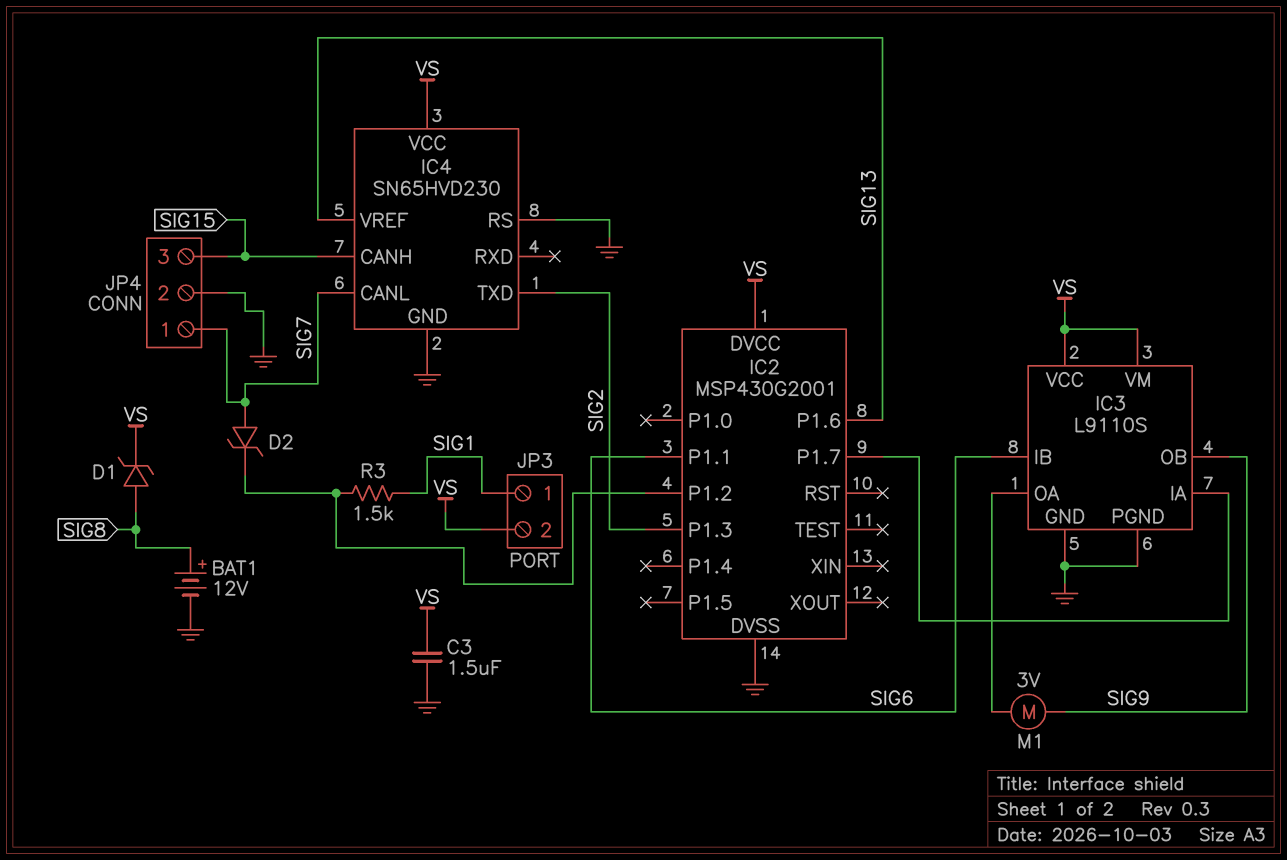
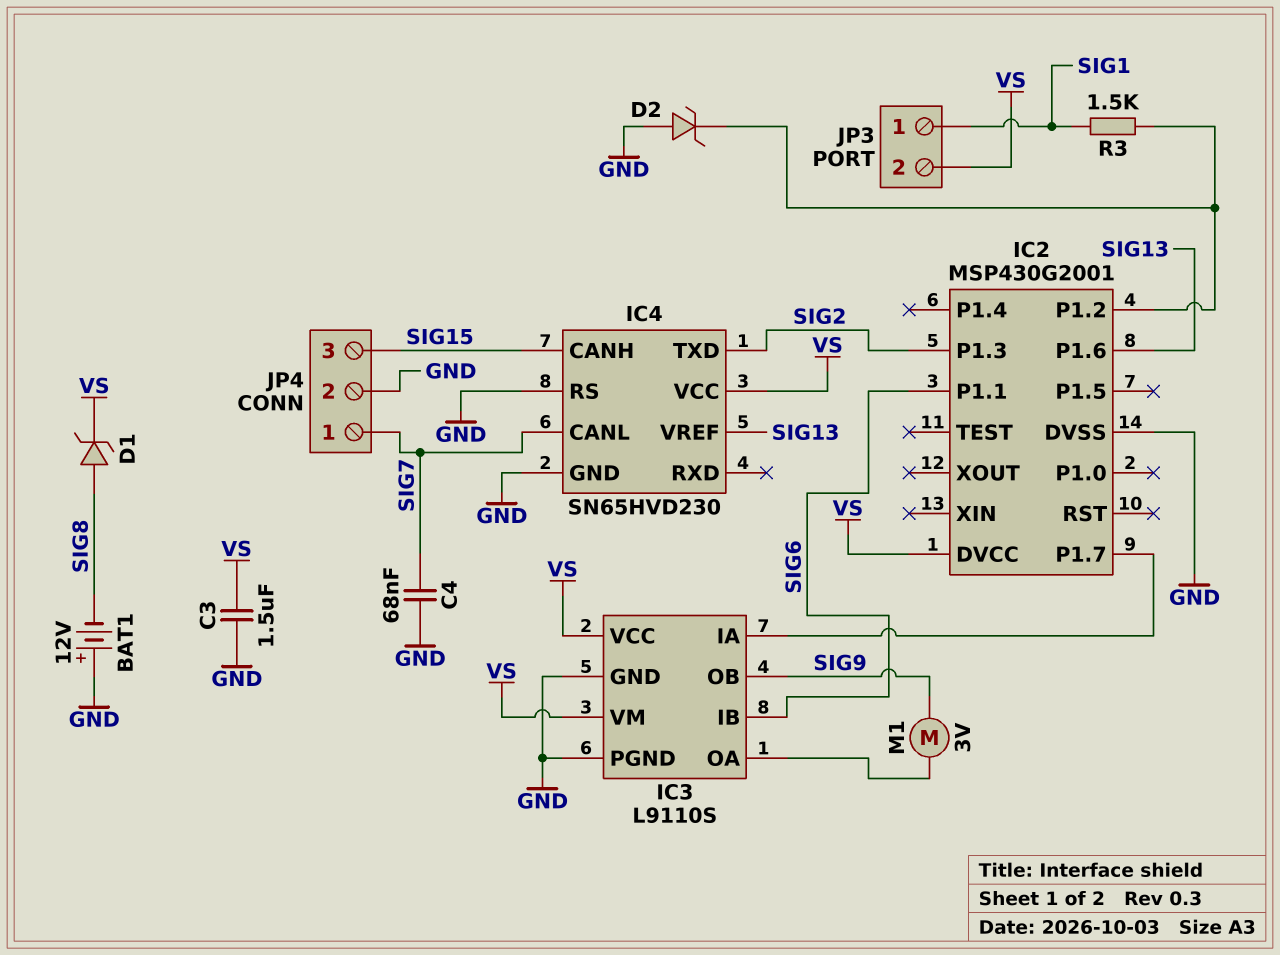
BAT1: 12V (plus SIG8, minus GND) -> 12V (plus GND, minus SIG8)
C4: none -> 68nF (GND, SIG7)
D2: zener (A SIG7, K IC2/P1.2) -> zener (A GND, K IC2/P1.2)

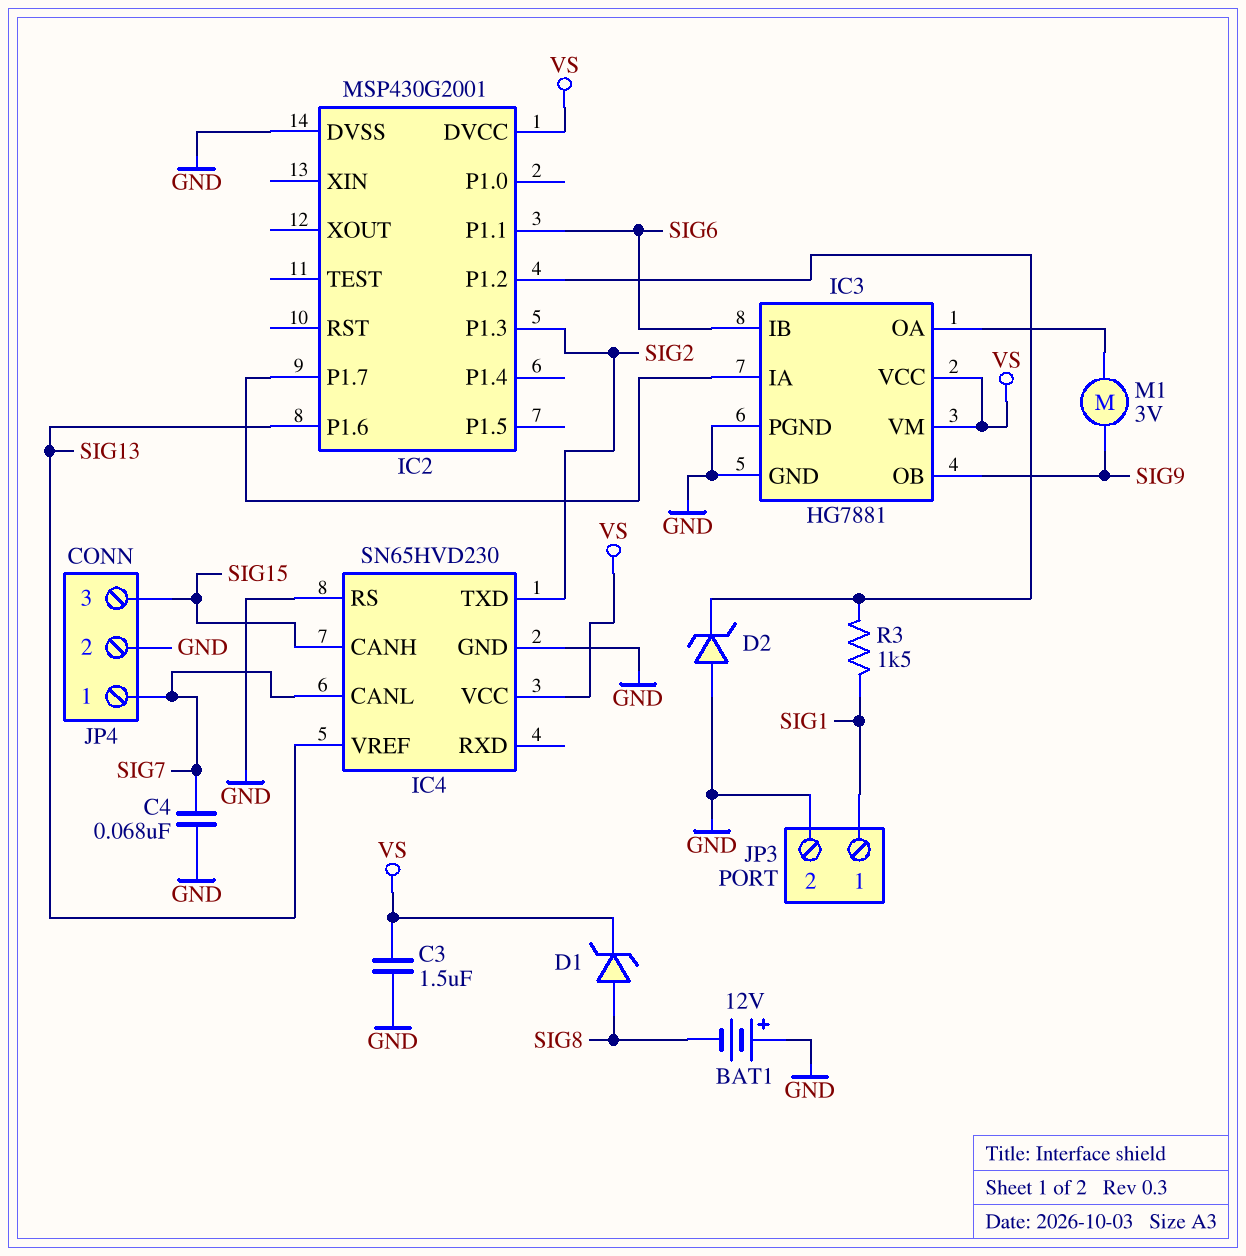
IC3: L9110S -> HG7881
JP3 pin 2: VS -> GND

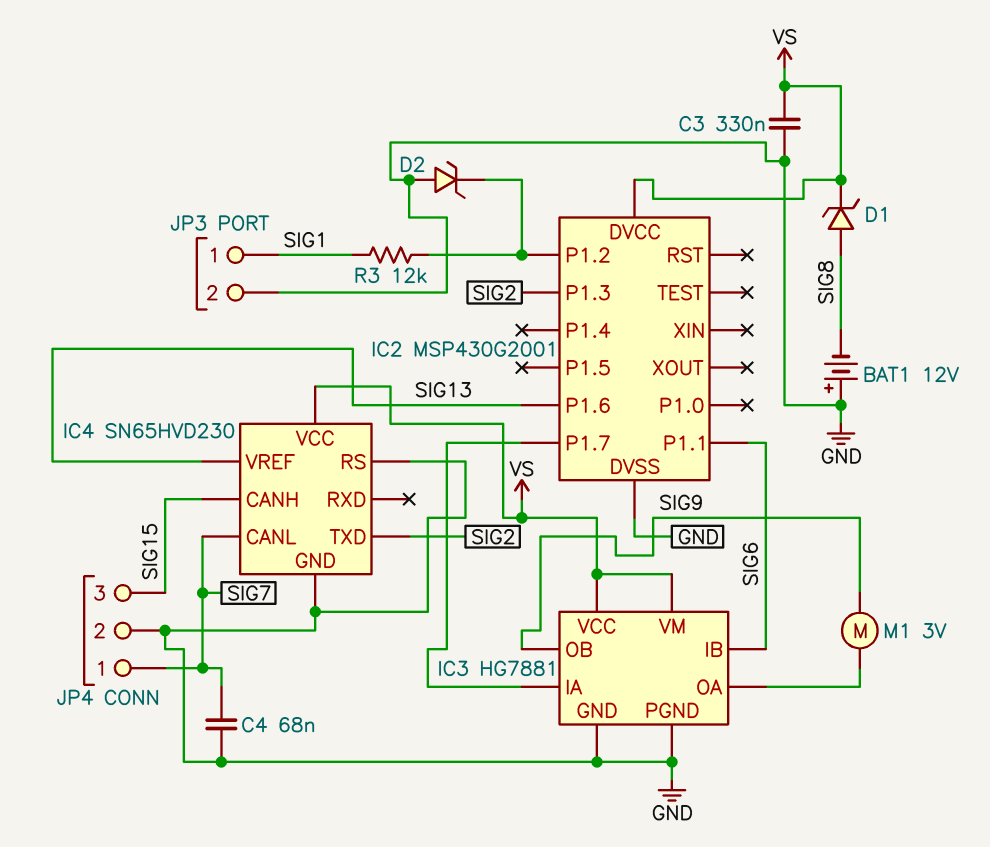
C3: 1.5uF (GND, VS) -> 330nF (GND, VS)
R3: 1.5k (IC2/P1.2, SIG1) -> 12k (IC2/P1.2, SIG1)

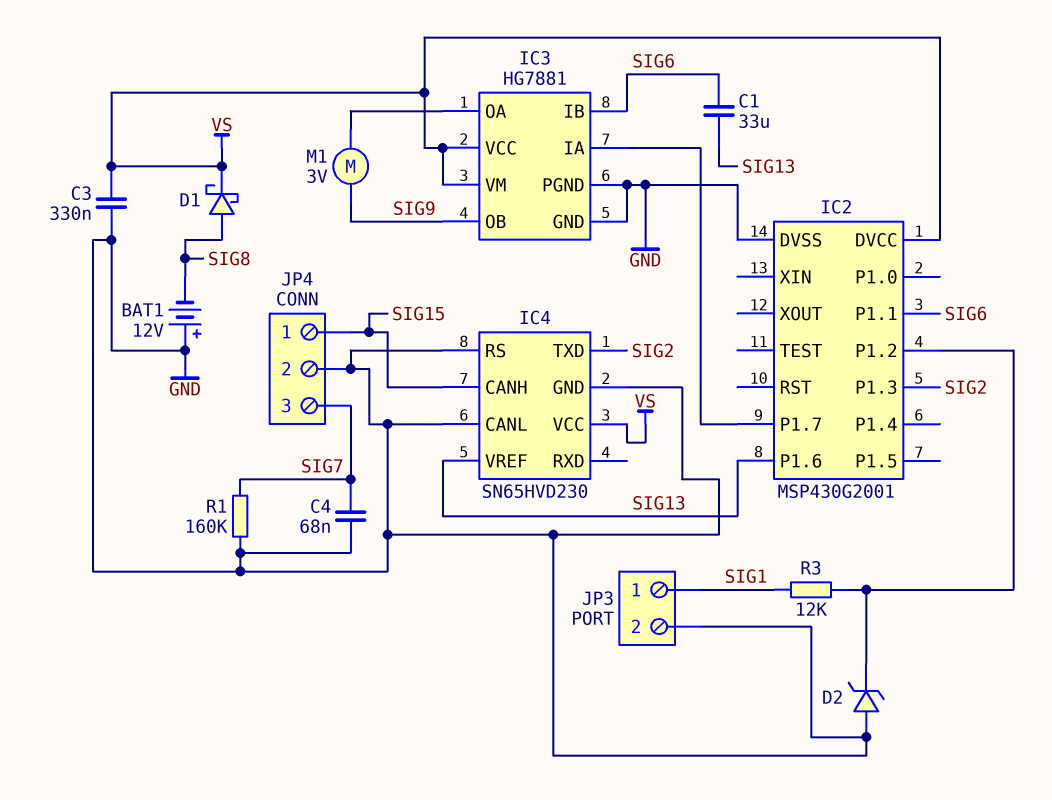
C1: none -> 33uF (SIG6, SIG13)
D1: zener (A SIG8, K VS) -> schottky (A SIG8, K VS)
IC4 pin CANL: SIG7 -> GND
JP4 pin 1: SIG7 -> SIG15
JP4 pin 3: SIG15 -> SIG7
R1: none -> 160k (GND, SIG7)

